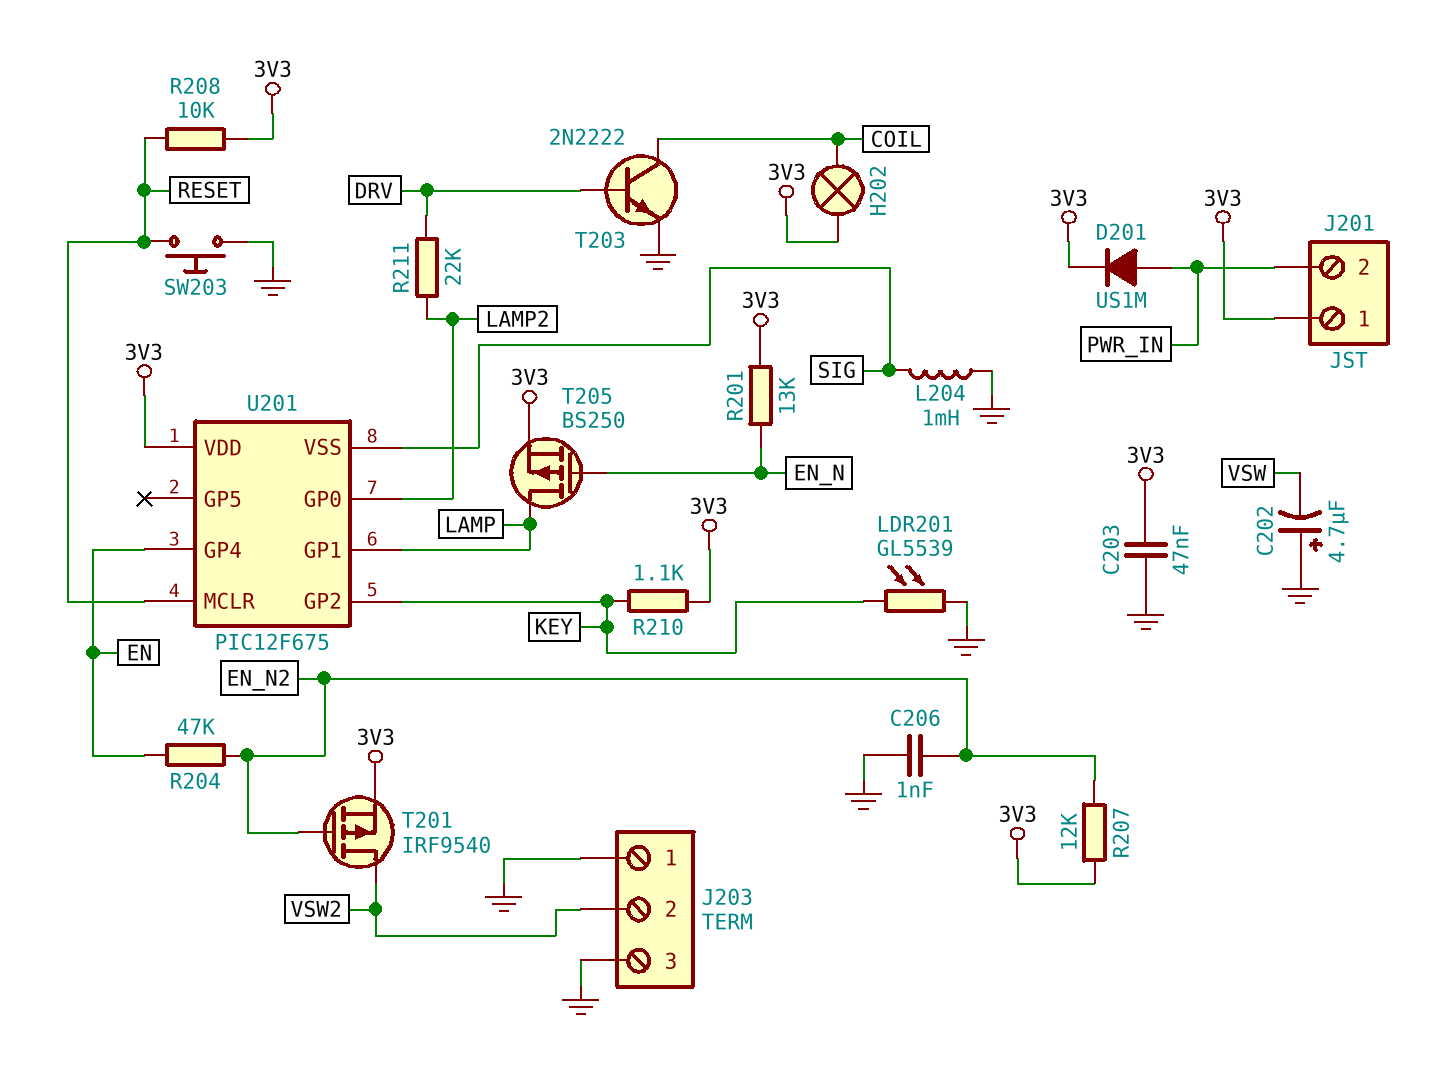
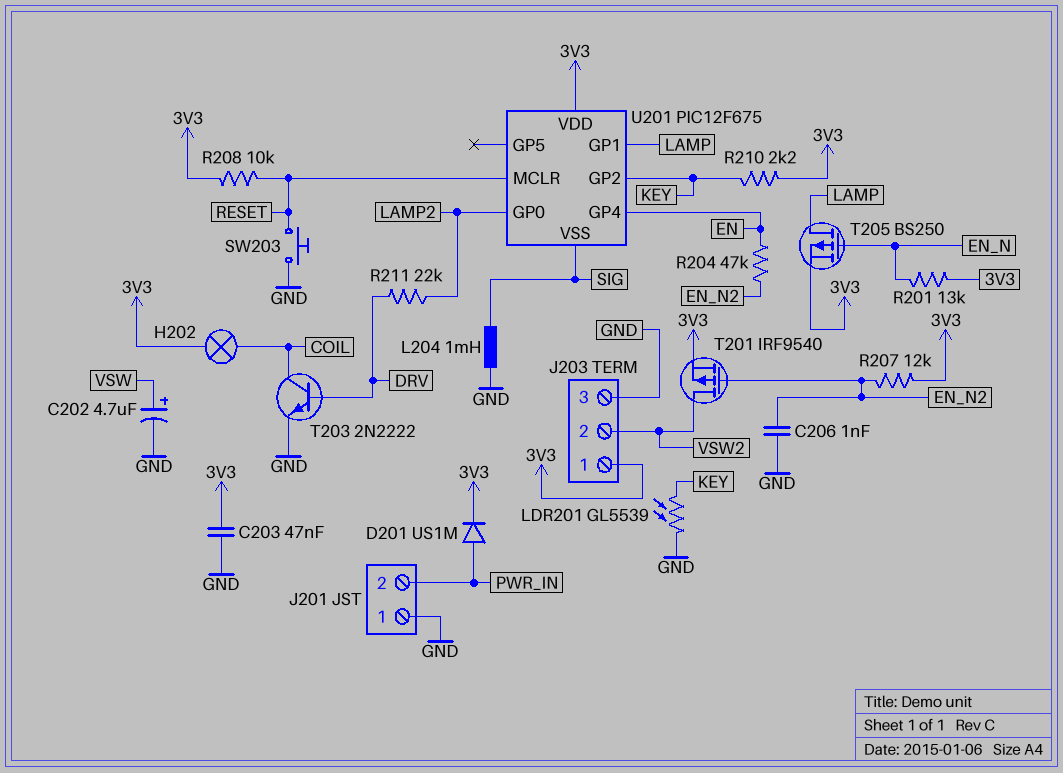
C202: 4.7uF (plus GND, minus VSW) -> 4.7uF (plus VSW, minus GND)
J201 pin 1: 3V3 -> GND
J203 pin 1: GND -> 3V3
R210: 1.1k (3V3, KEY) -> 2.2k (3V3, KEY)

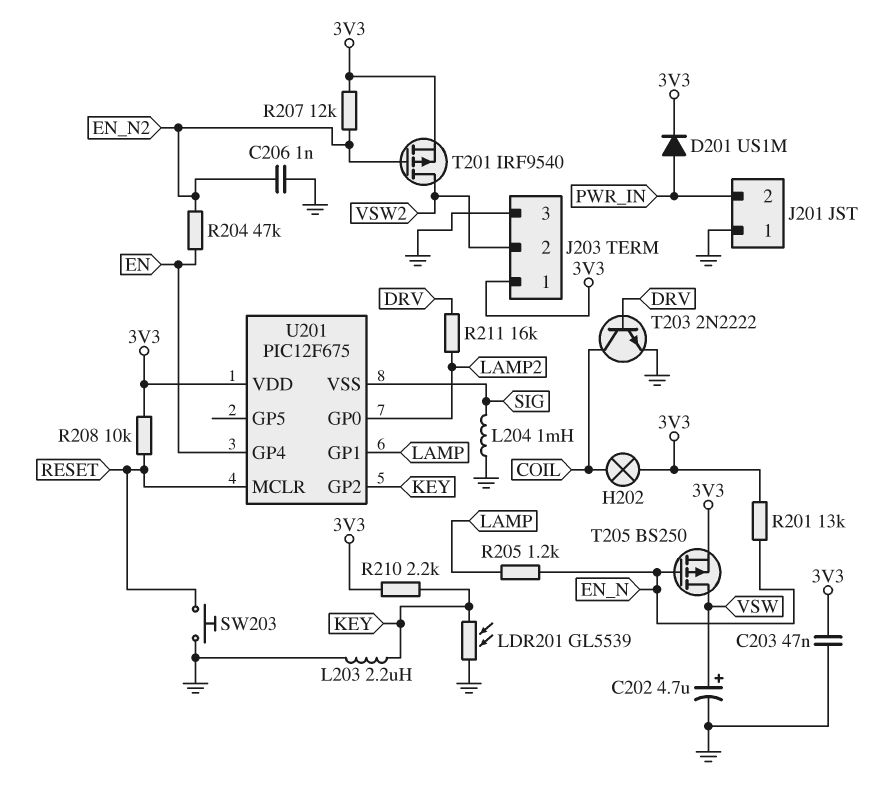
L203: none -> 2.2uH (GND, KEY)
R205: none -> 1.2k (EN_N, LAMP)
R211: 22k (DRV, LAMP2) -> 16k (DRV, LAMP2)
T205: PMOS BS250 (G EN_N, D LAMP, S 3V3) -> PMOS BS250 (G EN_N, D VSW, S 3V3)

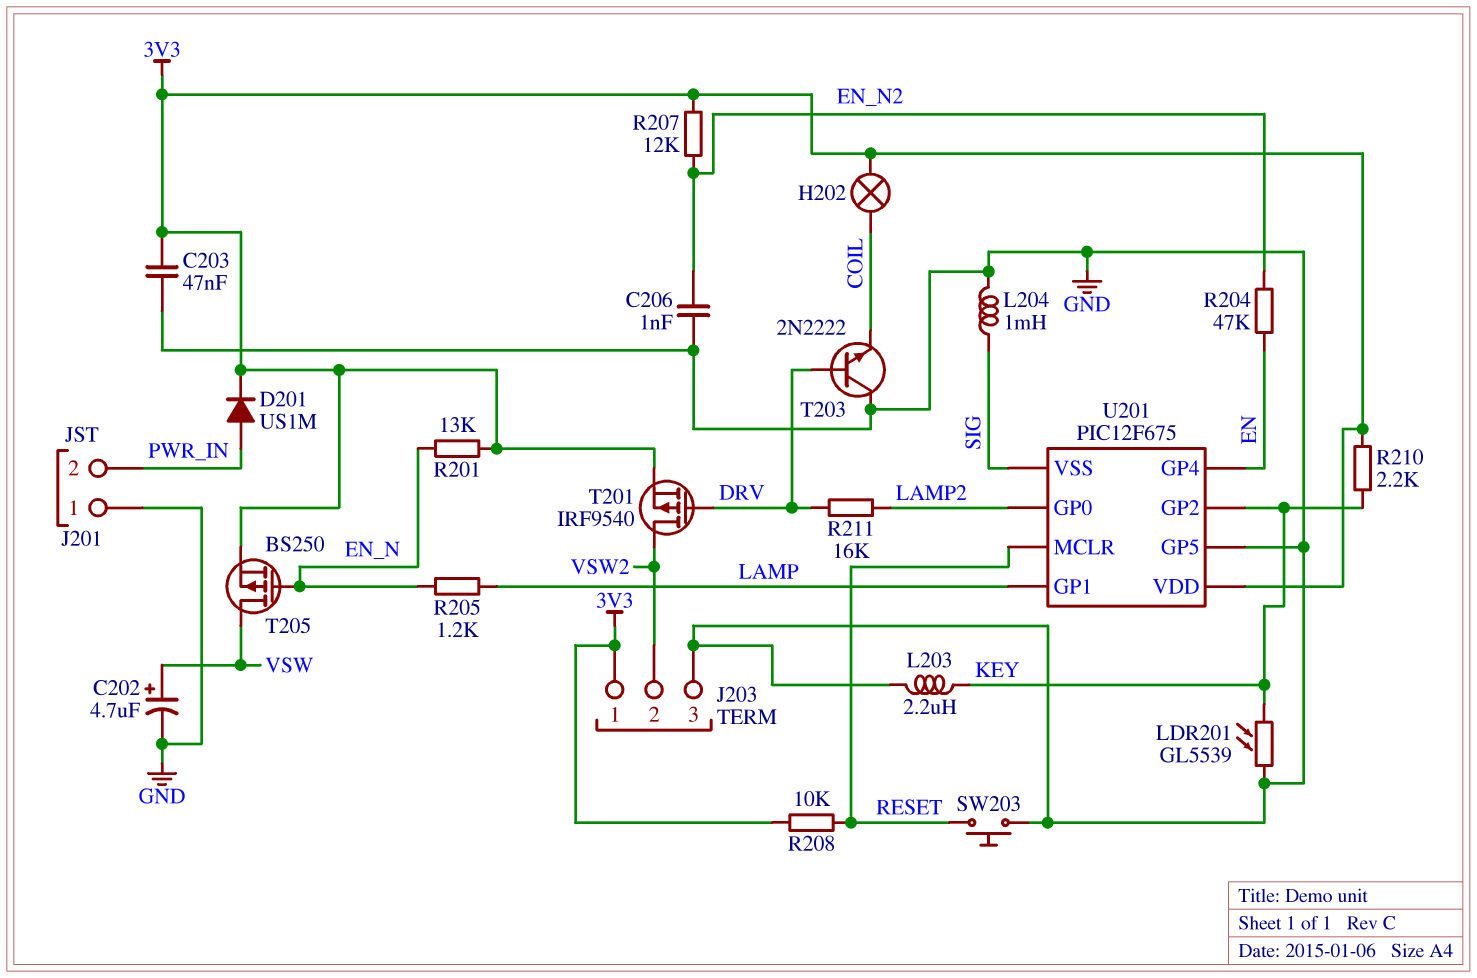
T201: PMOS IRF9540 (G EN_N2, D VSW2, S 3V3) -> PMOS IRF9540 (G DRV, D VSW2, S 3V3)
T203: NPN 2N2222 (B DRV, C COIL, E GND) -> NPN 2N2222 (B DRV, C GND, E COIL)
U201 pin GP5: none -> GND

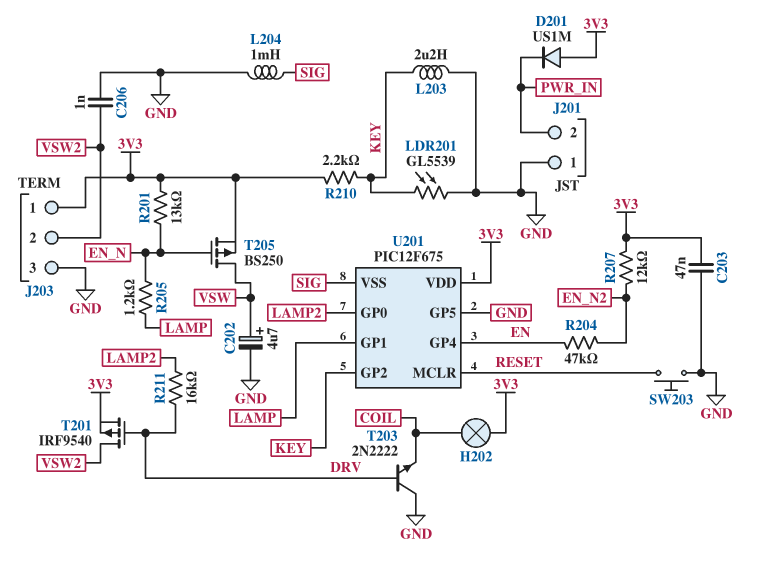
C206: 1nF (EN_N2, GND) -> 1nF (GND, VSW2)
D201: diode US1M (A PWR_IN, K 3V3) -> diode US1M (A 3V3, K PWR_IN)
R208: 10k (3V3, RESET) -> none

